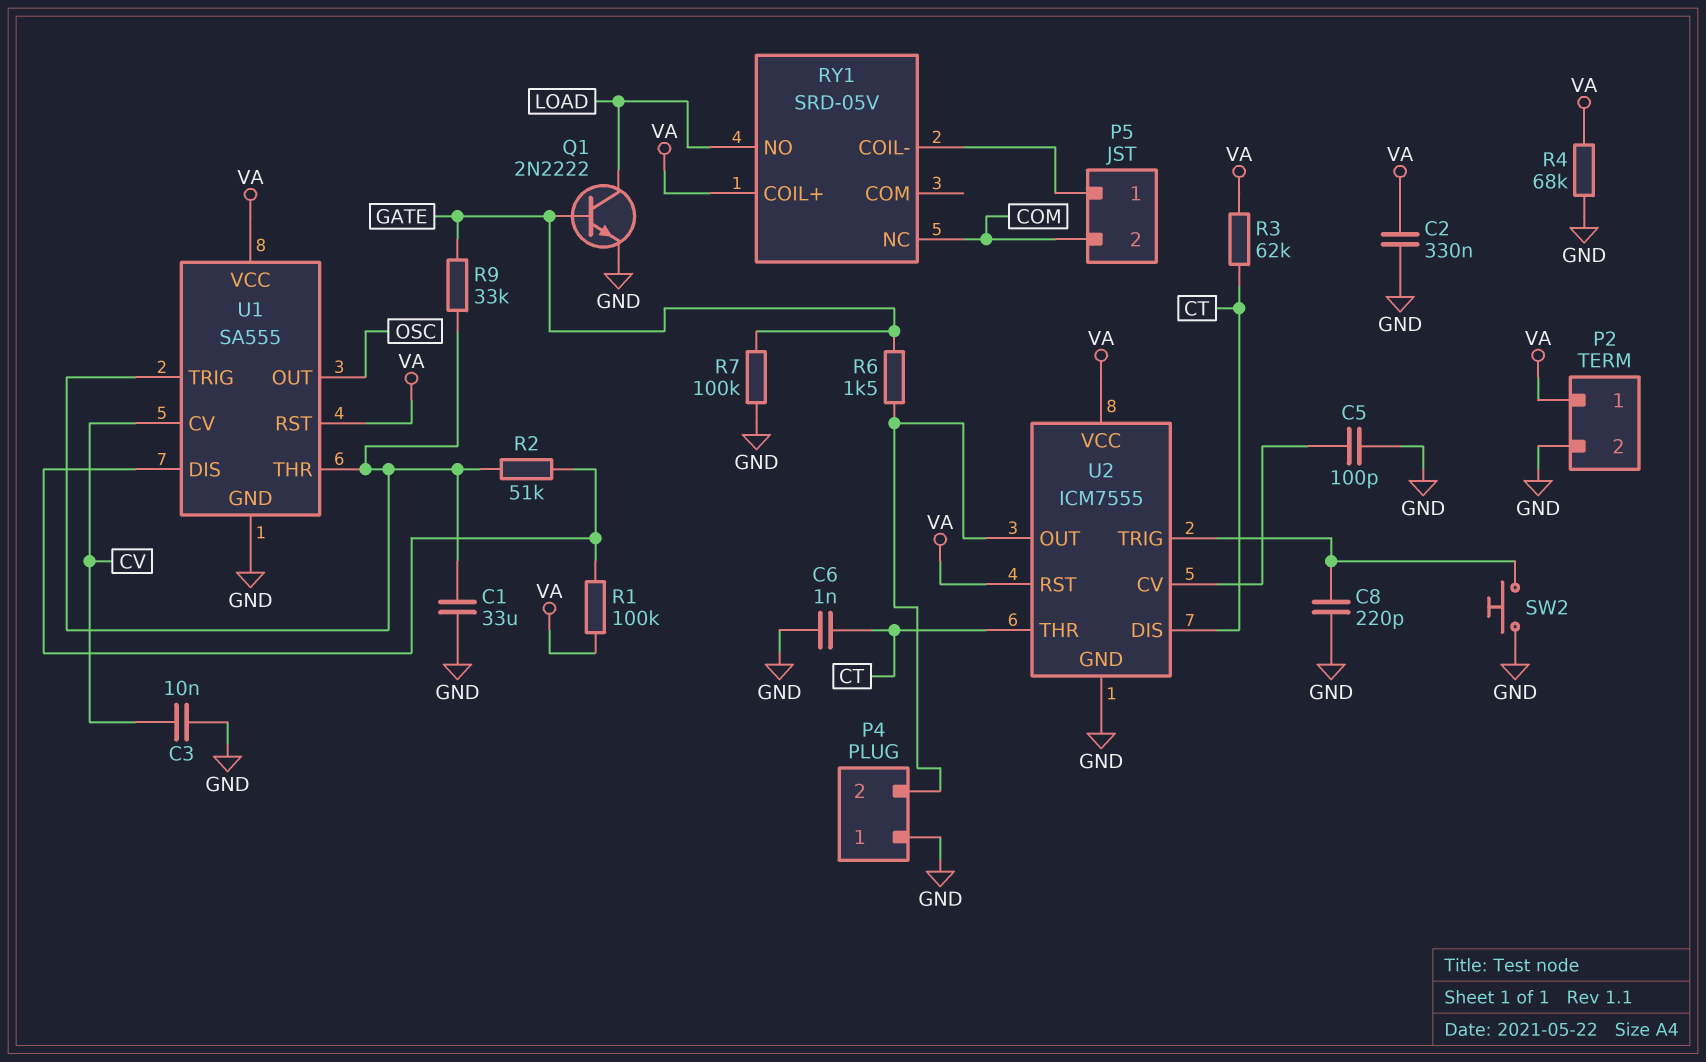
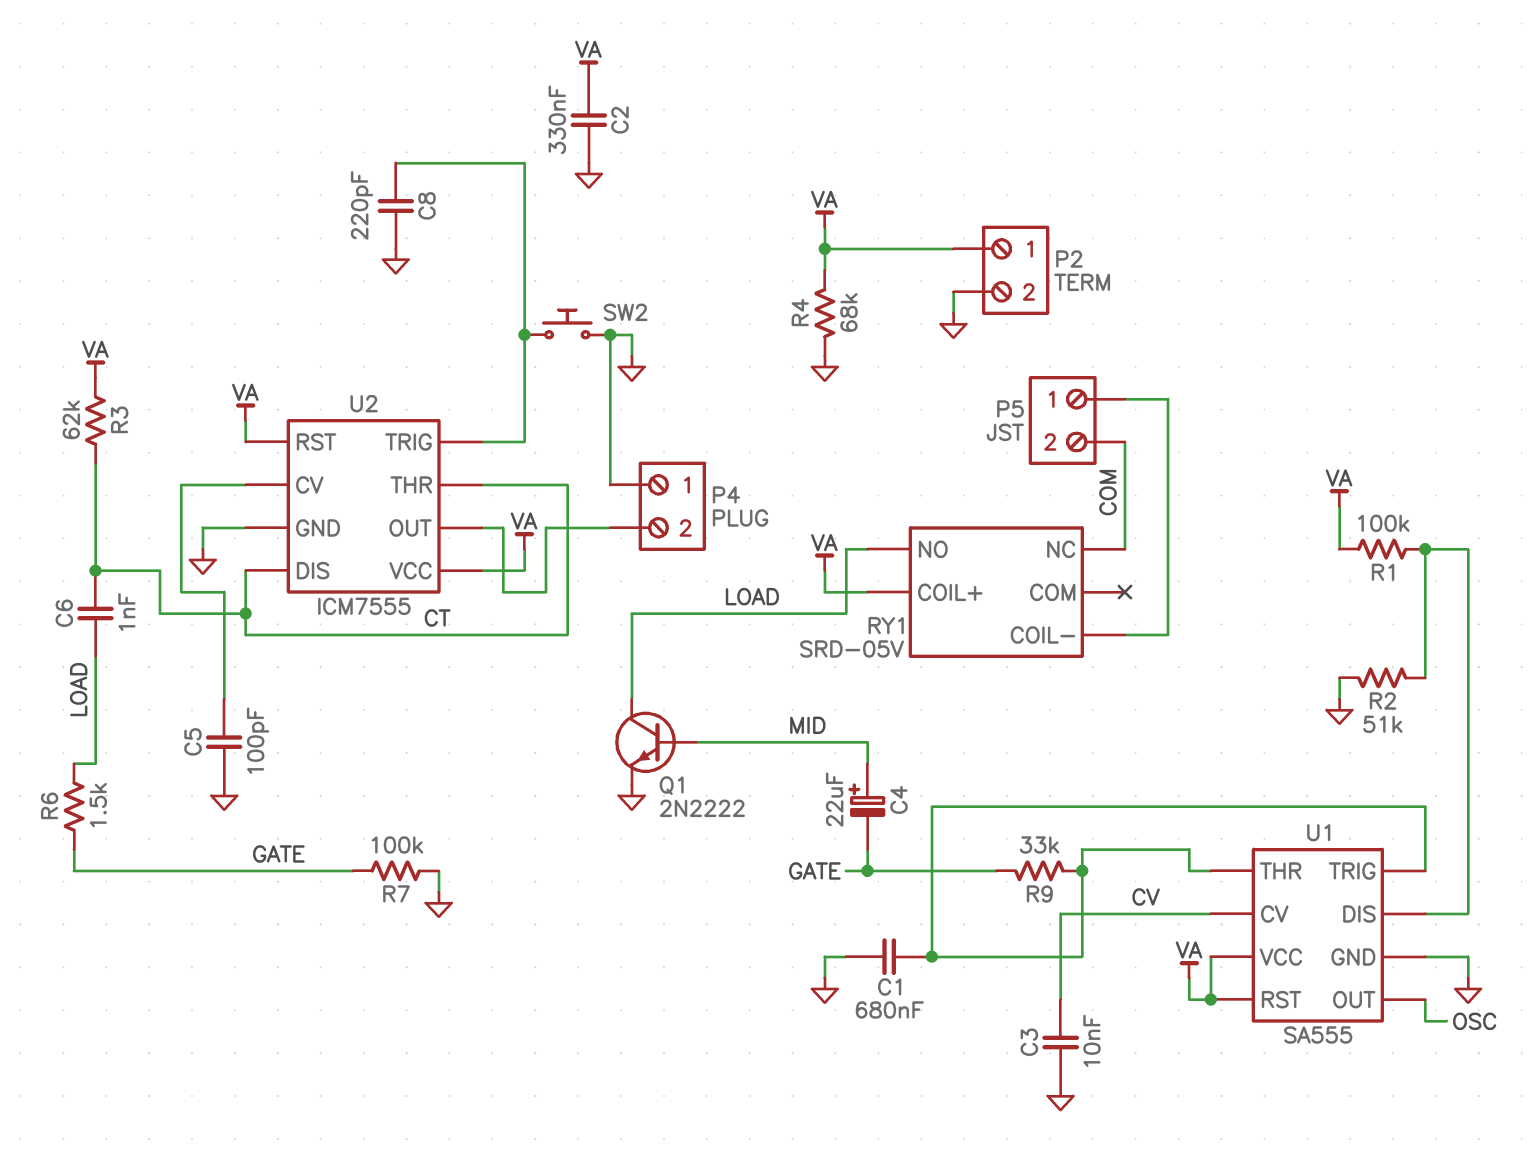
C1: 33uF (GND, U1/THR) -> 680nF (GND, U1/THR)
C4: none -> 22uF (plus MID, minus GATE)
C6: 1nF (CT, GND) -> 1nF (CT, LOAD)
Q1: NPN 2N2222 (B GATE, C LOAD, E GND) -> NPN 2N2222 (B MID, C LOAD, E GND)
R2: 51k (U1/DIS, U1/THR) -> 51k (GND, U1/DIS)
R6: 1.5k (GATE, P4/2) -> 1.5k (GATE, LOAD)

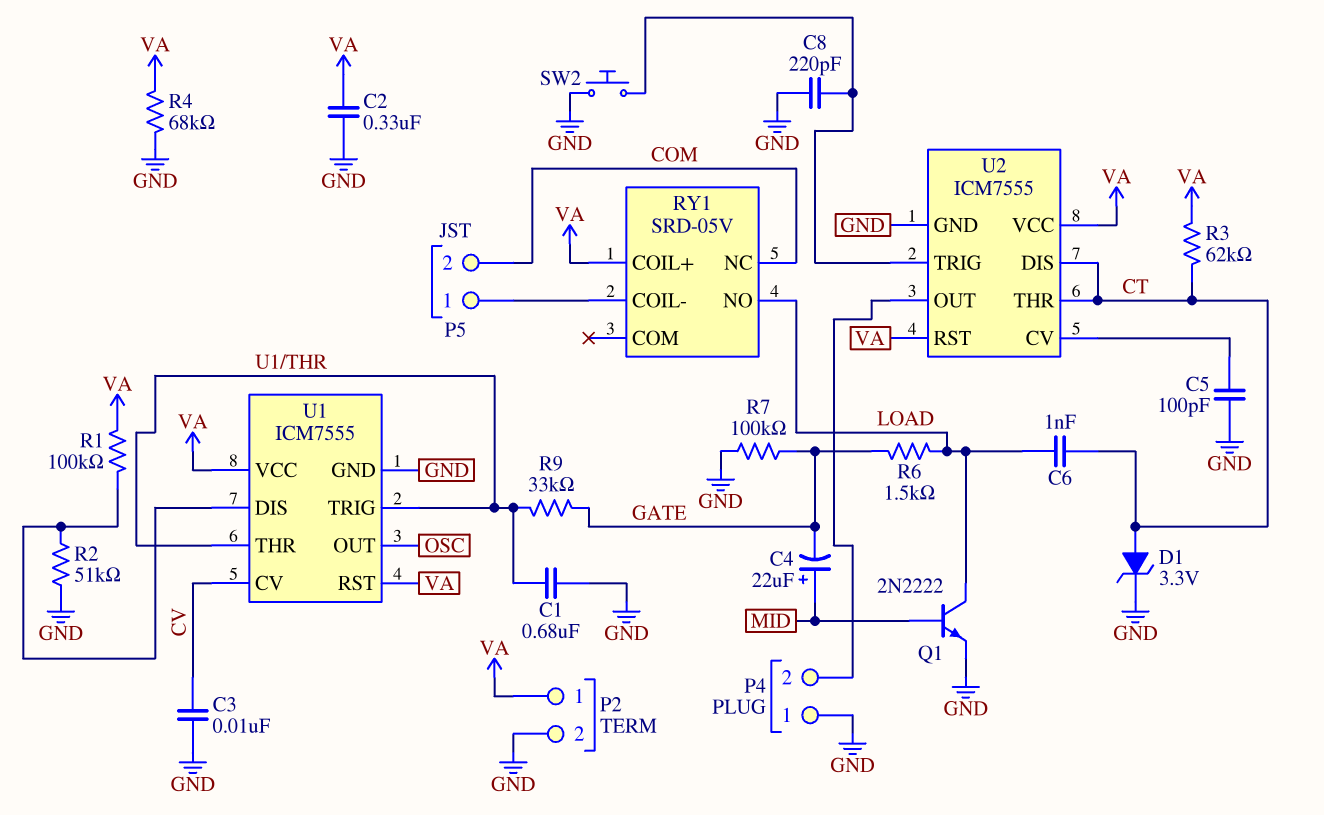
D1: none -> zener 3.3V (A CT, K GND)
U1: SA555 -> ICM7555

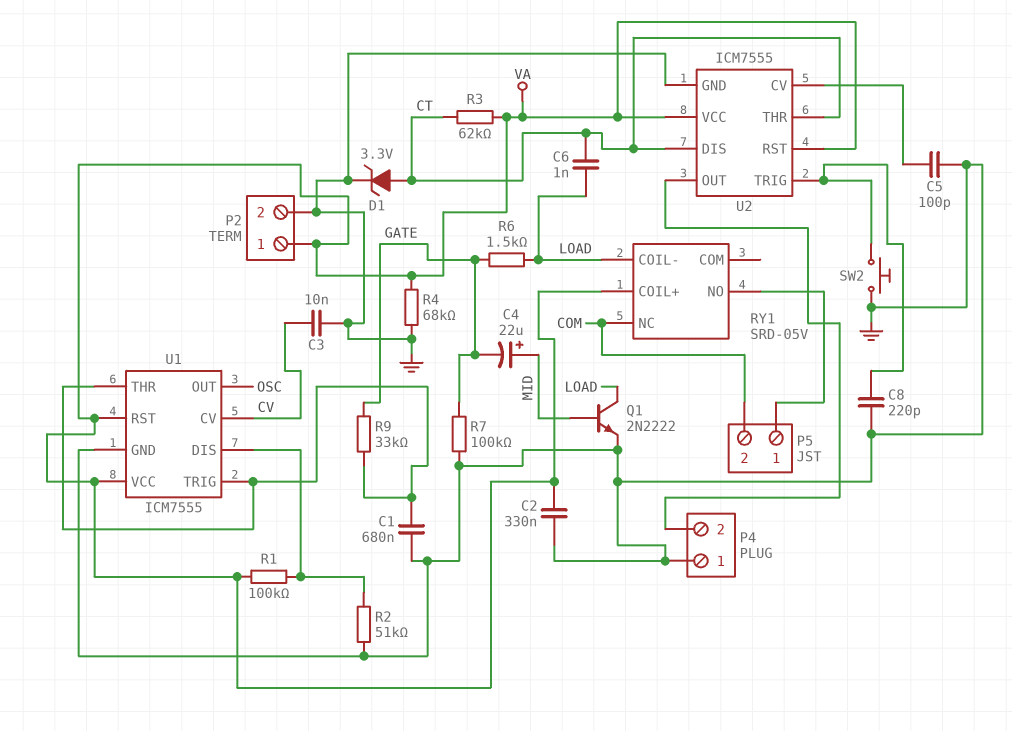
RY1 pin COIL-: P5/1 -> LOAD
RY1 pin NO: LOAD -> P5/1

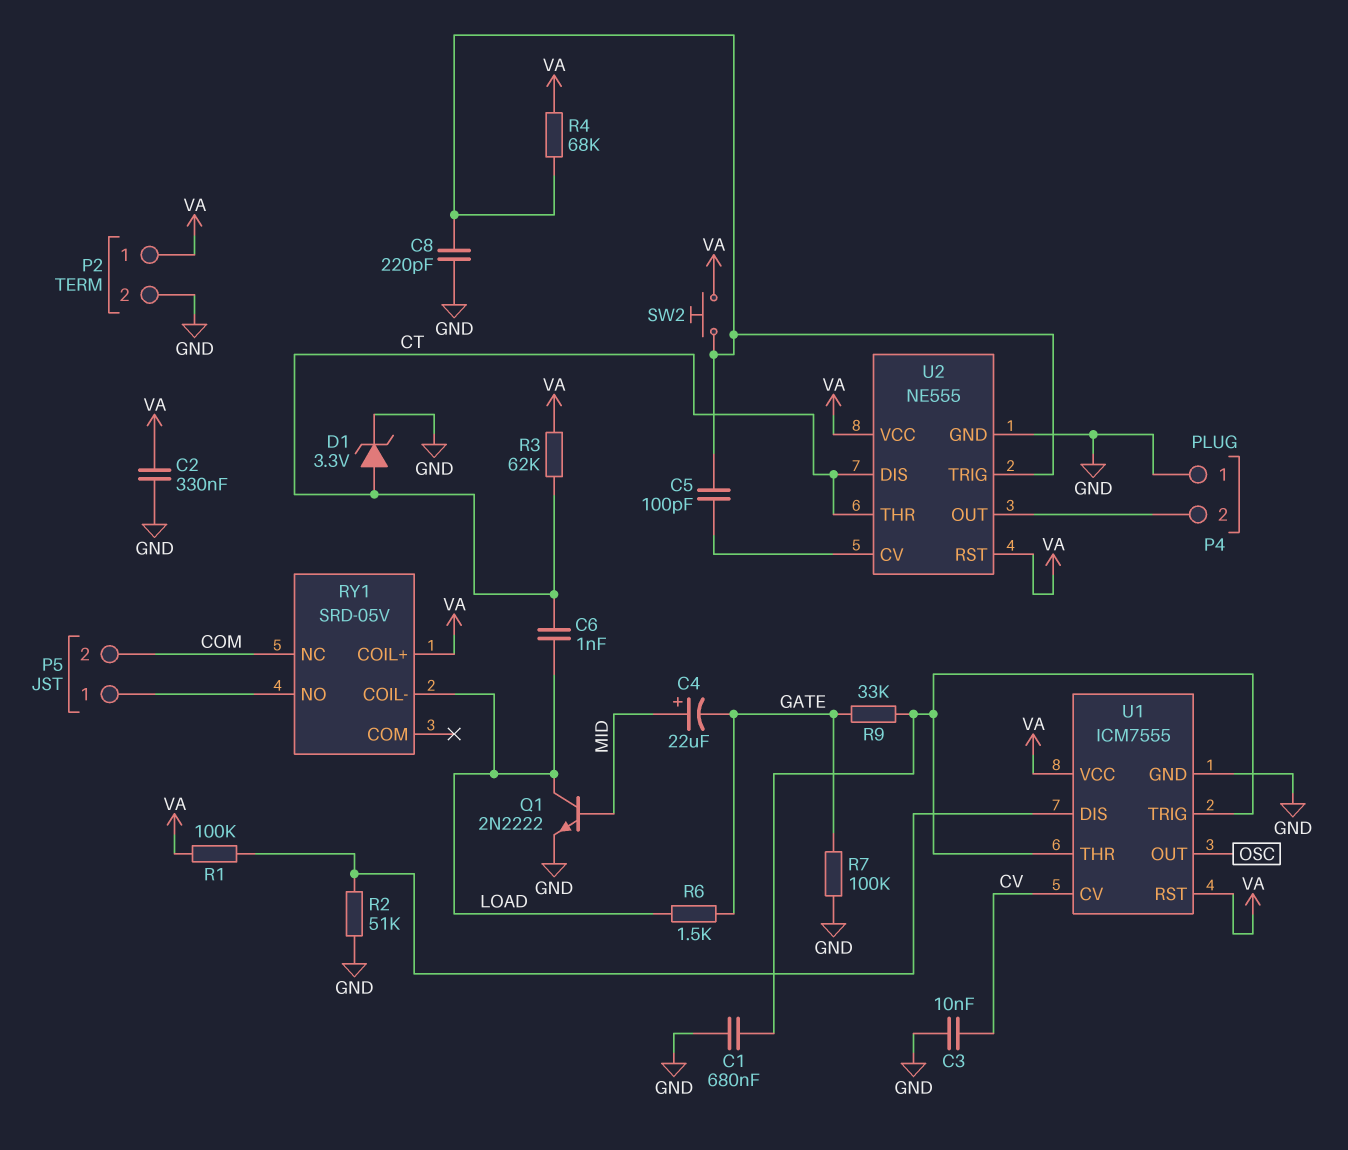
C5: 100pF (GND, U2/CV) -> 100pF (U2/CV, U2/TRIG)
R4: 68k (GND, VA) -> 68k (U2/TRIG, VA)
SW2: button (GND, U2/TRIG) -> button (U2/TRIG, VA)
U2: ICM7555 -> NE555

